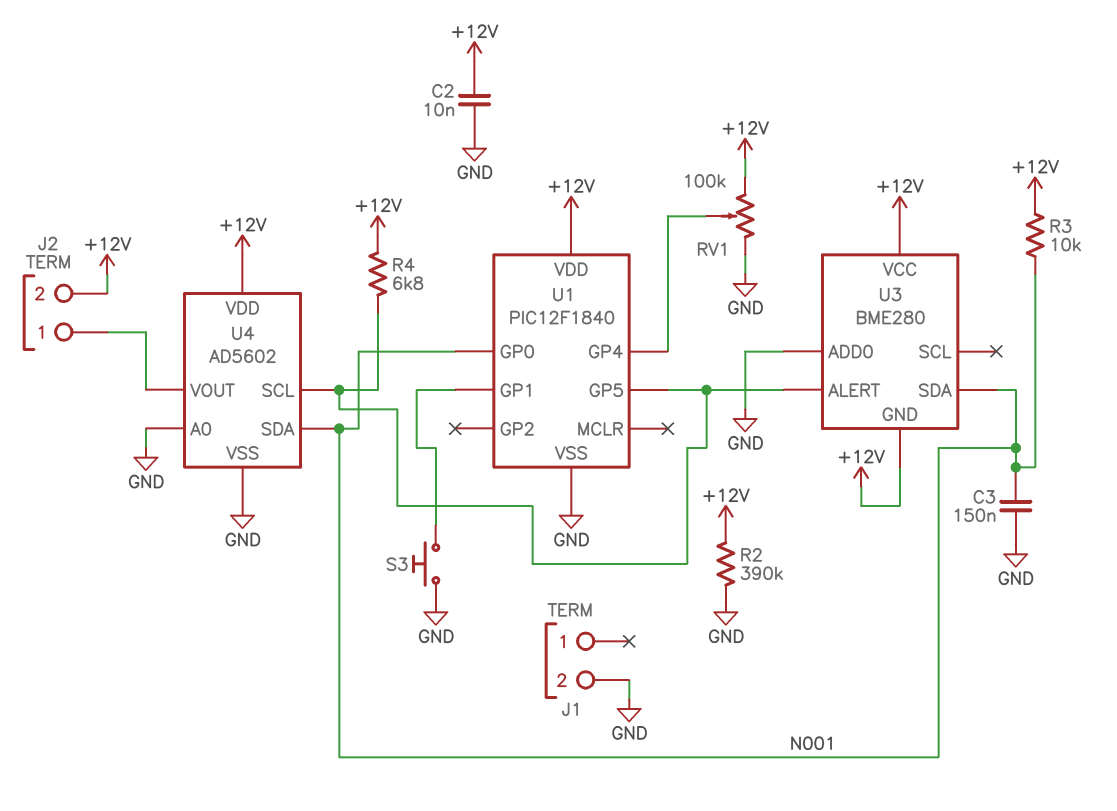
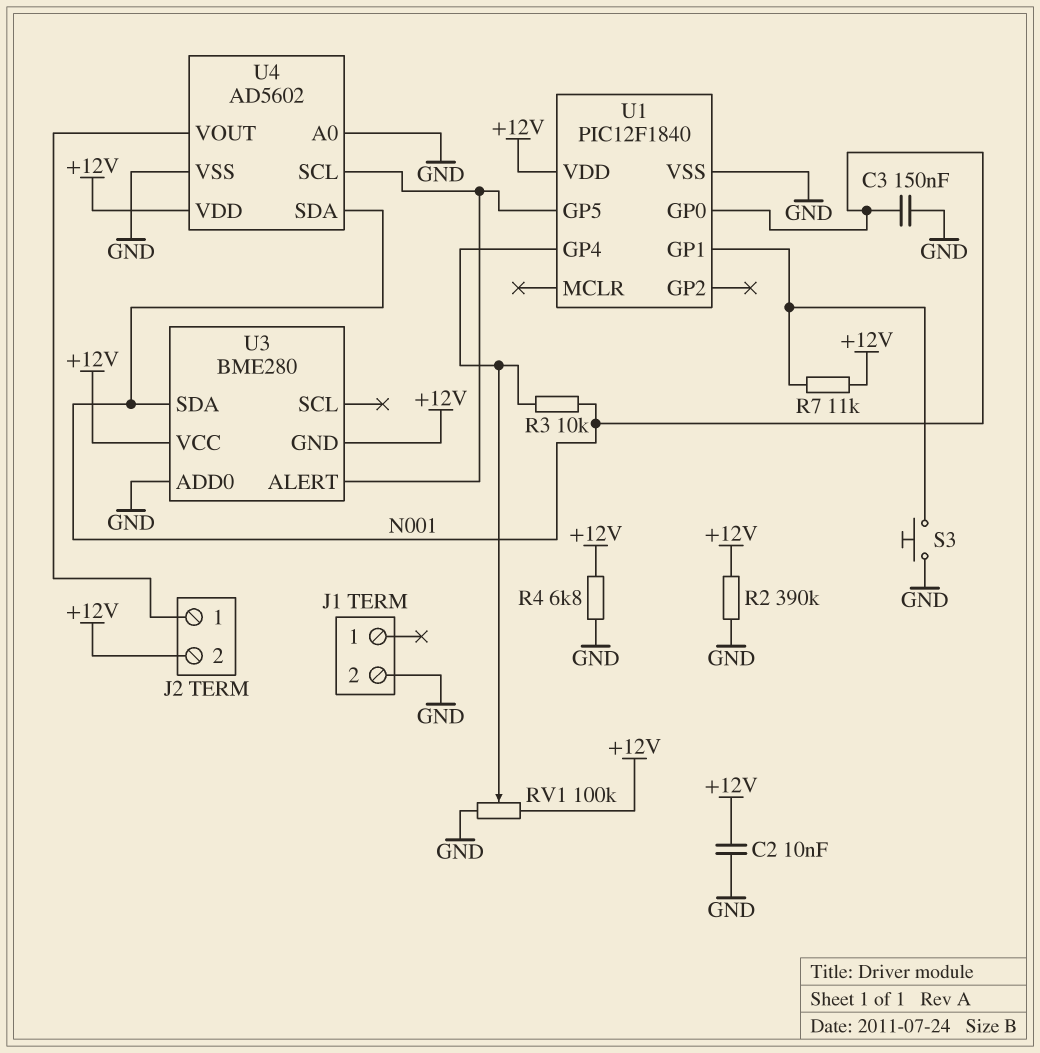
R3: 10k (+12V, N001) -> 10k (N001, U1/GP4)
R4: 6.8k (+12V, U1/GP5) -> 6.8k (+12V, GND)
R7: none -> 11k (+12V, U1/GP1)

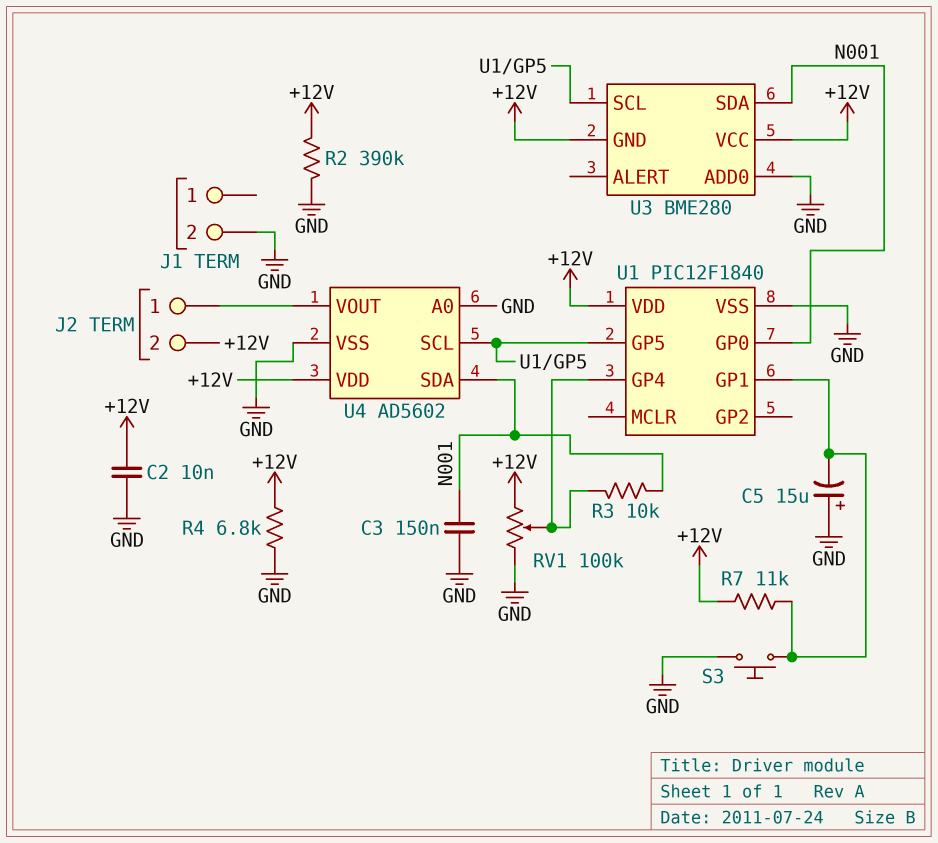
C5: none -> 15uF (plus GND, minus U1/GP1)
U3 pin ALERT: U1/GP5 -> none
U3 pin SCL: none -> U1/GP5

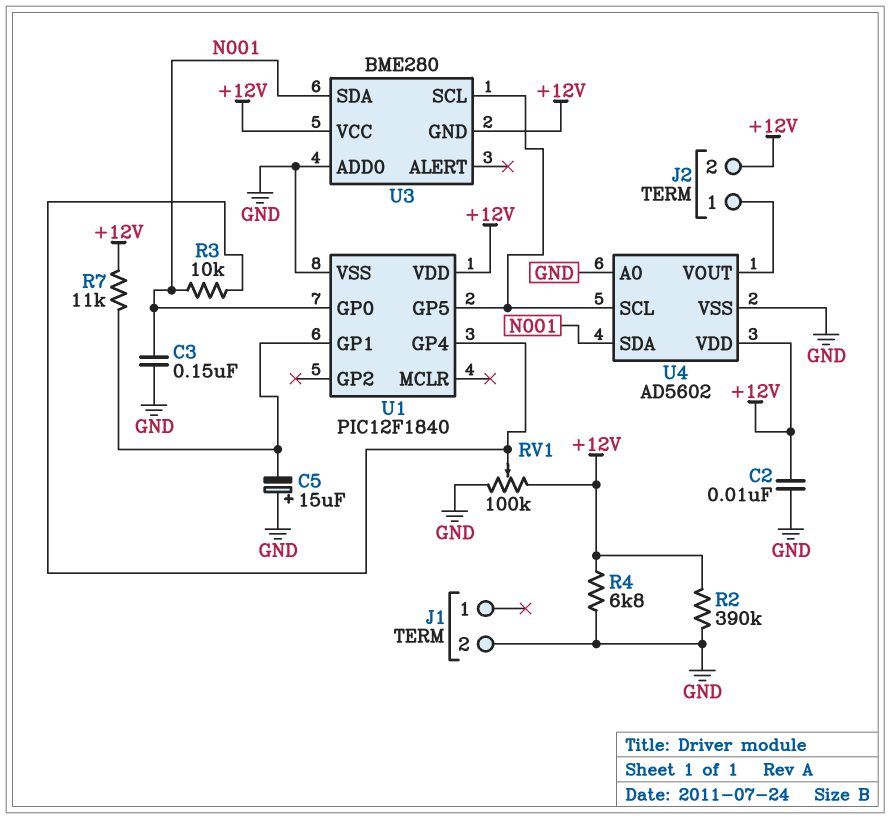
S3: button (GND, U1/GP1) -> none

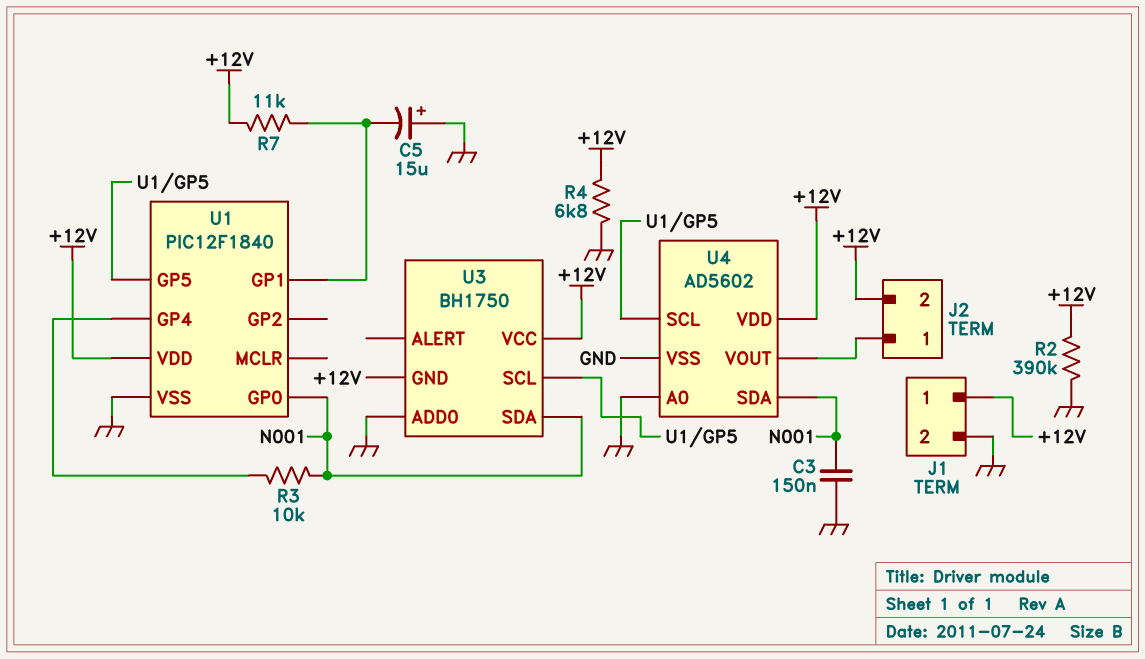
C2: 10nF (+12V, GND) -> none
J1 pin 1: none -> +12V
RV1: 100k (+12V, GND, wiper U1/GP4) -> none
U3: BME280 -> BH1750

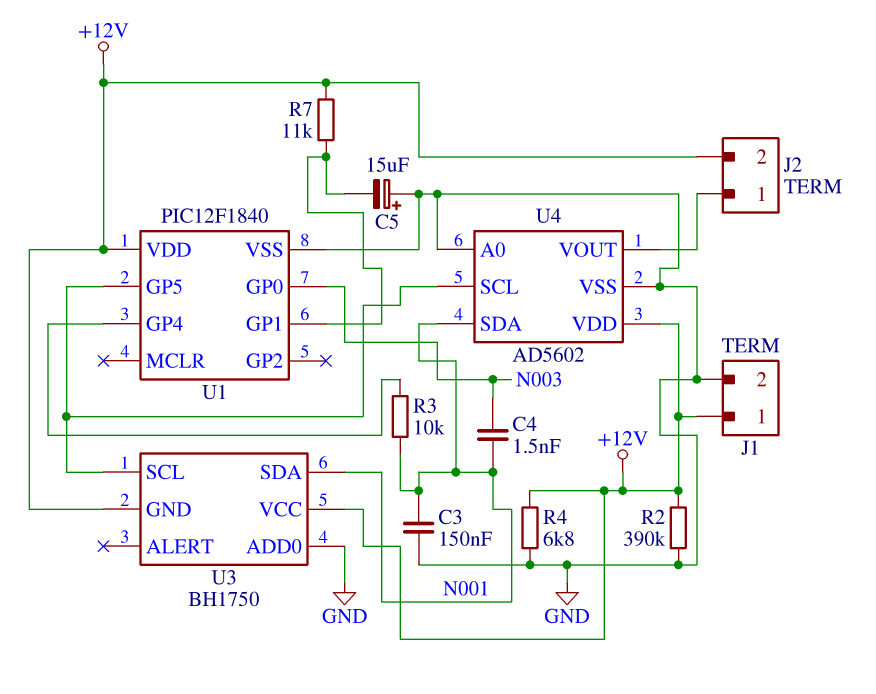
C4: none -> 1.5nF (N001, N003)
U1 pin GP0: N001 -> N003

